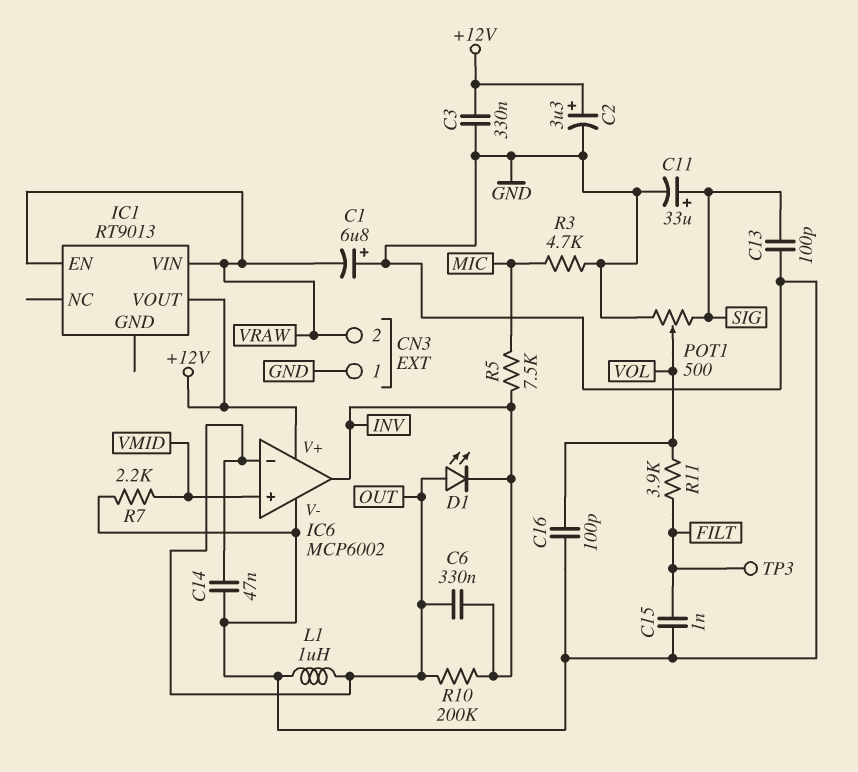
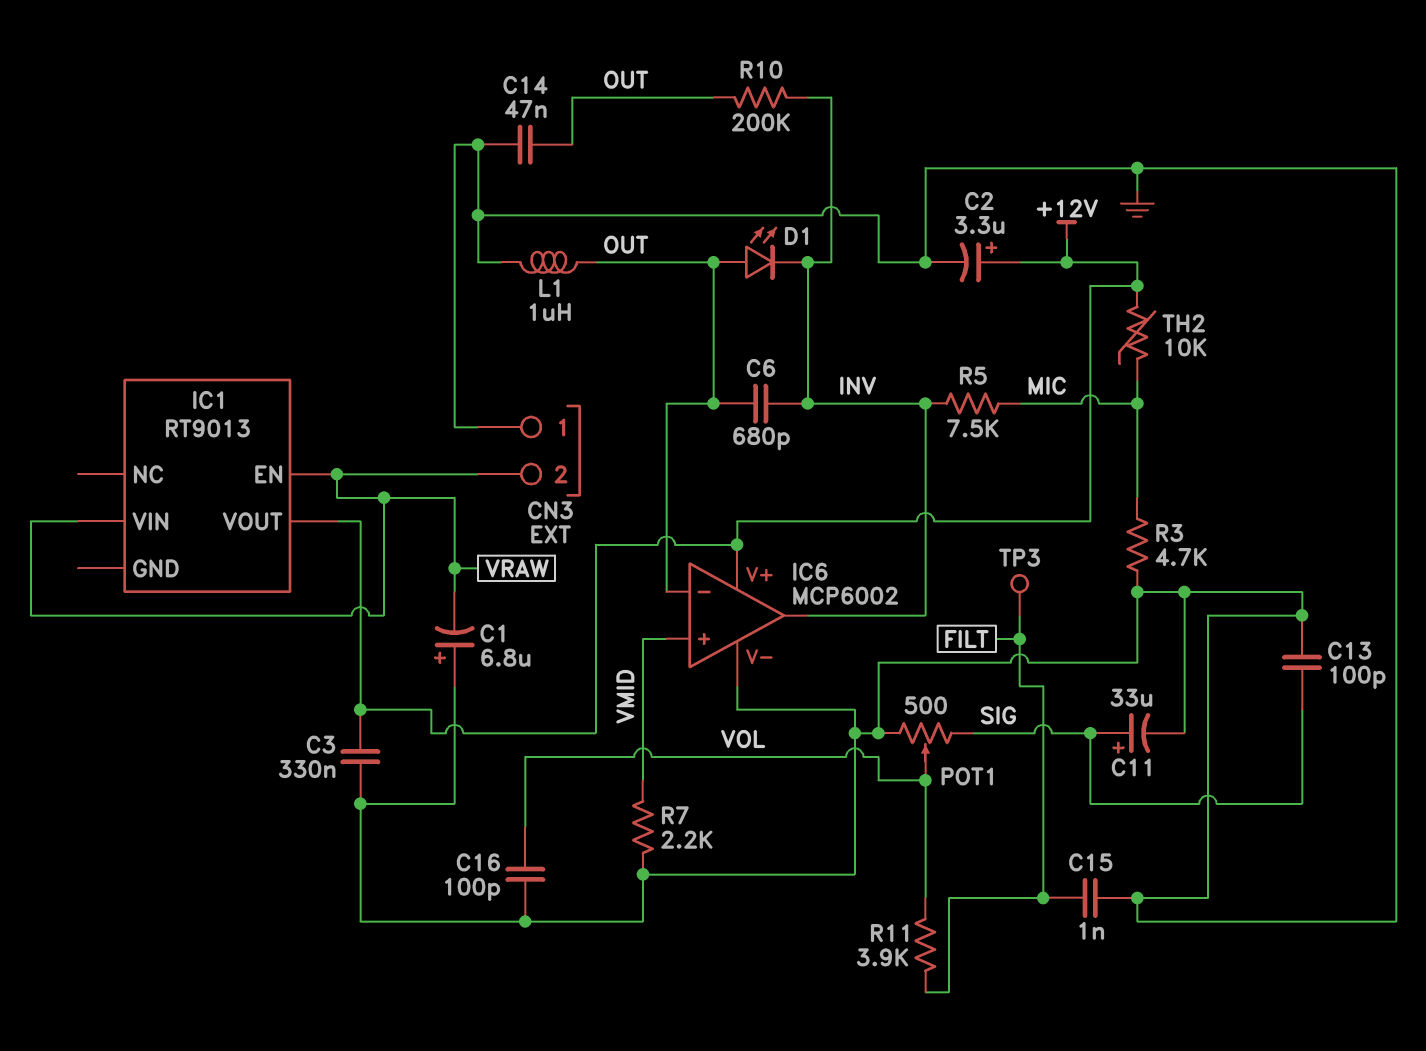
C6: 330nF (INV, OUT) -> 680pF (INV, OUT)
TH2: none -> 10k (+12V, MIC)

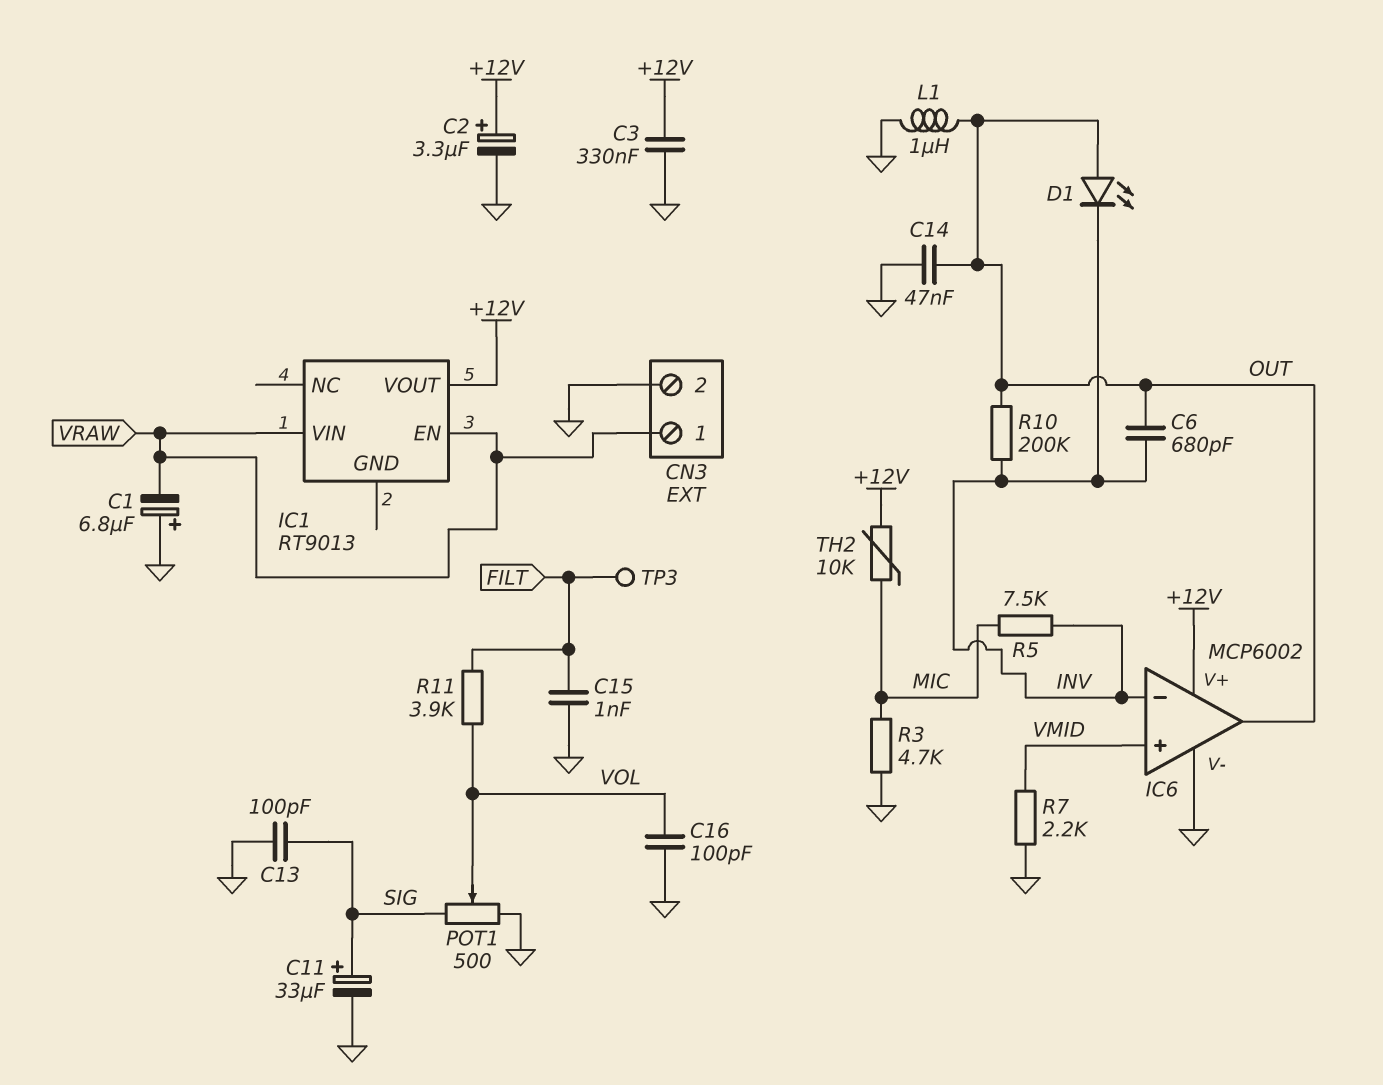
CN3 pin 1: GND -> VRAW
CN3 pin 2: VRAW -> GND
IC6 pin in-: OUT -> INV
IC6 pin out: INV -> OUT

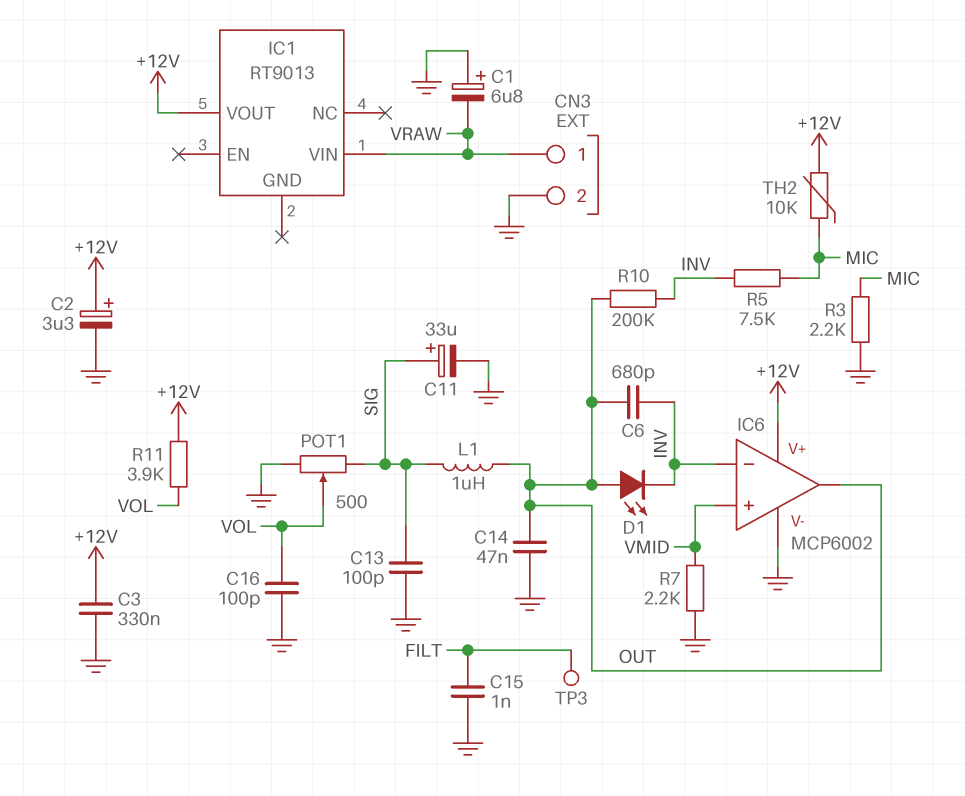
IC1 pin EN: VRAW -> none
L1: 1uH (GND, OUT) -> 1uH (OUT, SIG)
R3: 4.7k (GND, MIC) -> 2.2k (GND, MIC)
R11: 3.9k (FILT, VOL) -> 3.9k (+12V, VOL)

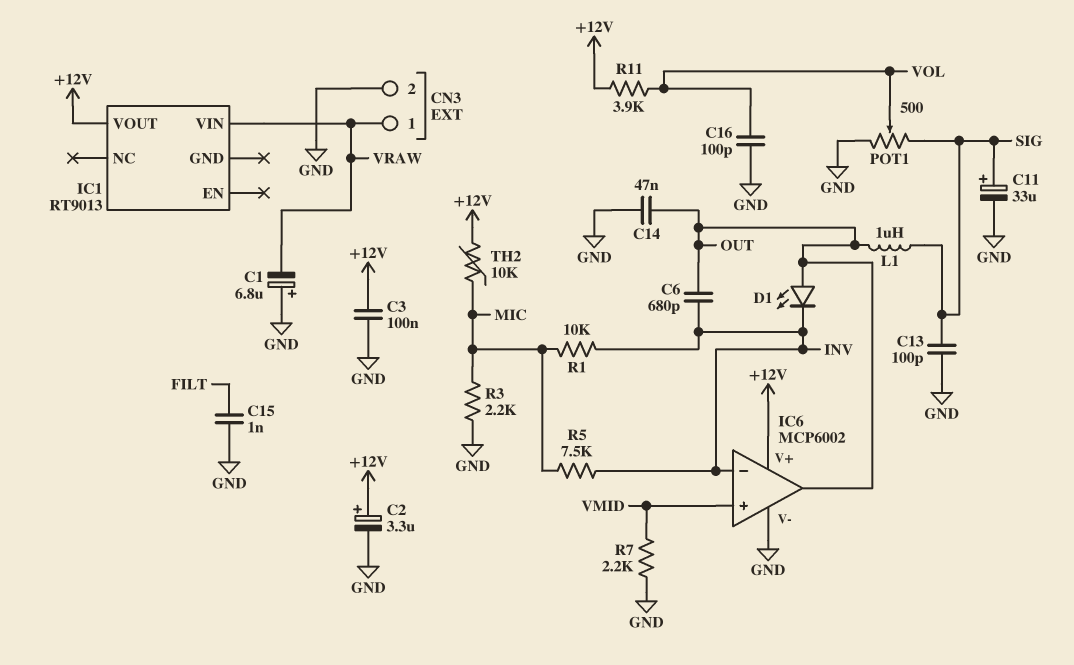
C3: 330nF (+12V, GND) -> 100nF (+12V, GND)
R1: none -> 10k (INV, MIC)
R10: 200k (INV, OUT) -> none
TP3: test point (FILT) -> none

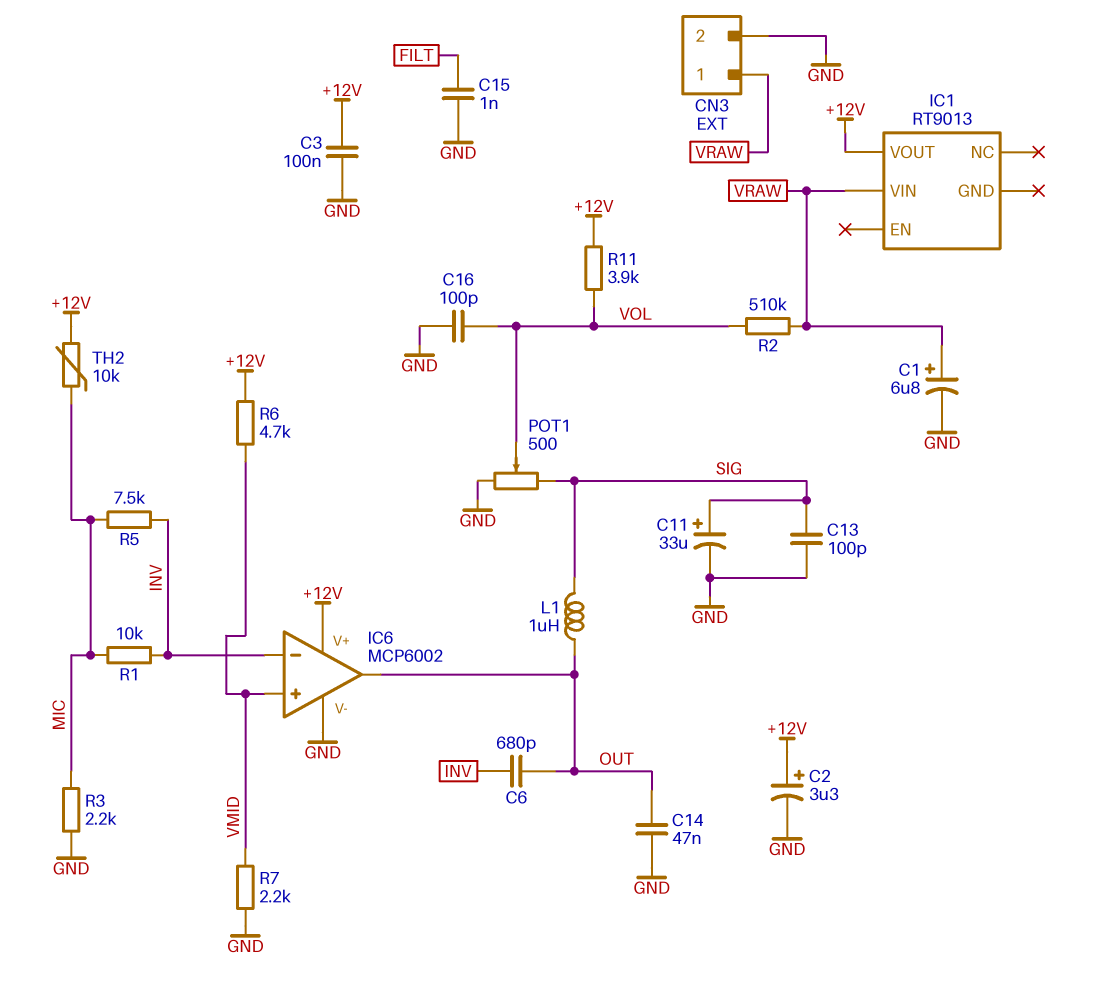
C1: 6.8uF (plus GND, minus VRAW) -> 6.8uF (plus VRAW, minus GND)
D1: LED (A OUT, K INV) -> none
R2: none -> 510k (VOL, VRAW)
R6: none -> 4.7k (+12V, VMID)

